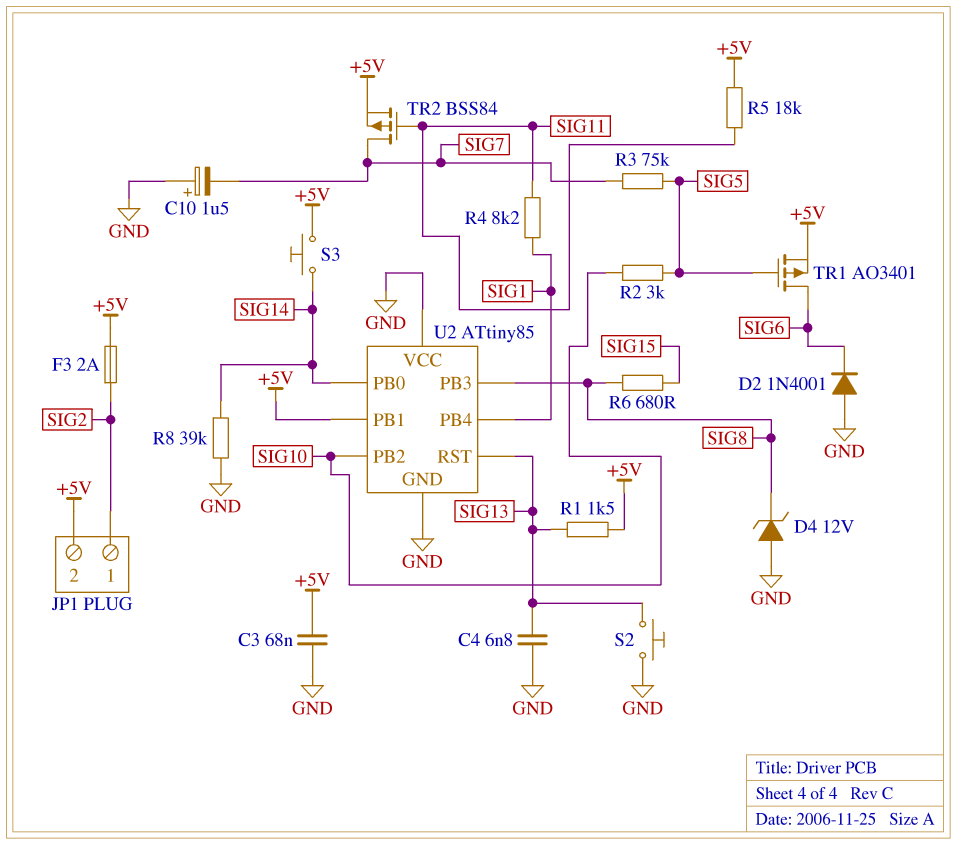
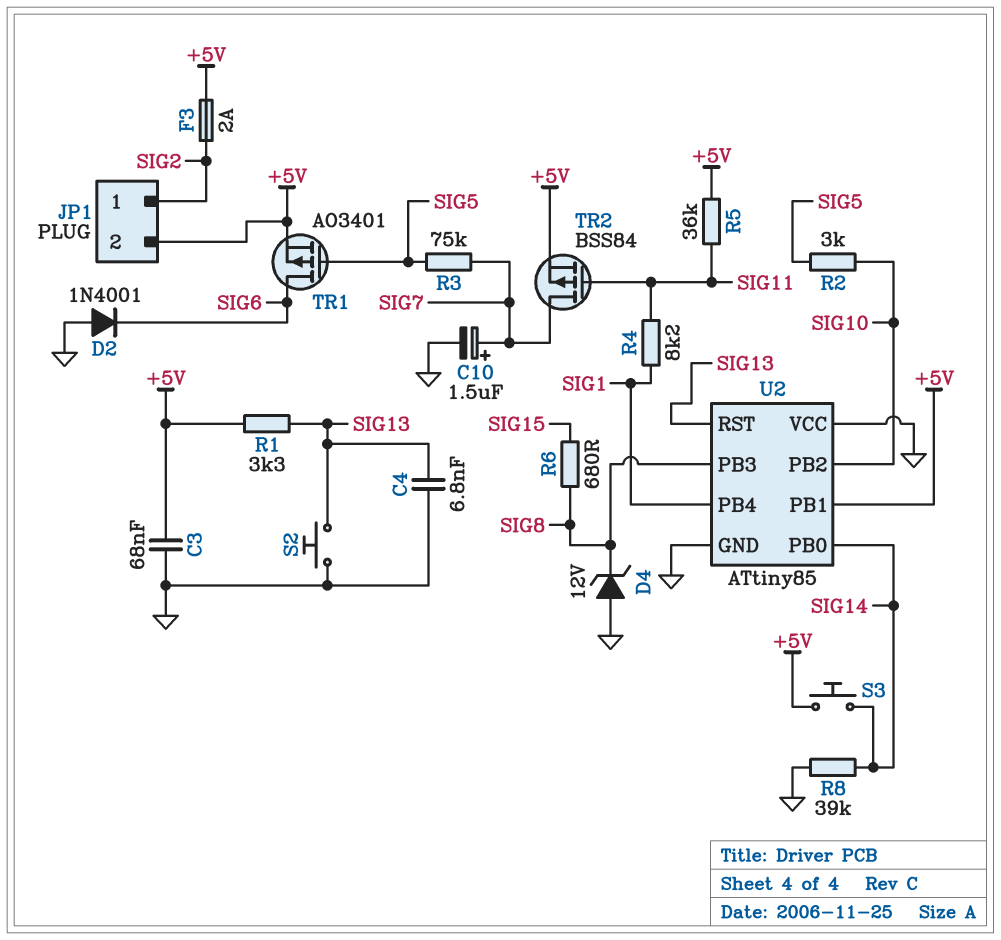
C10: 1.5uF (plus GND, minus SIG7) -> 1.5uF (plus SIG7, minus GND)
R1: 1.5k (+5V, SIG13) -> 3.3k (+5V, SIG13)
R5: 18k (+5V, SIG11) -> 36k (+5V, SIG11)

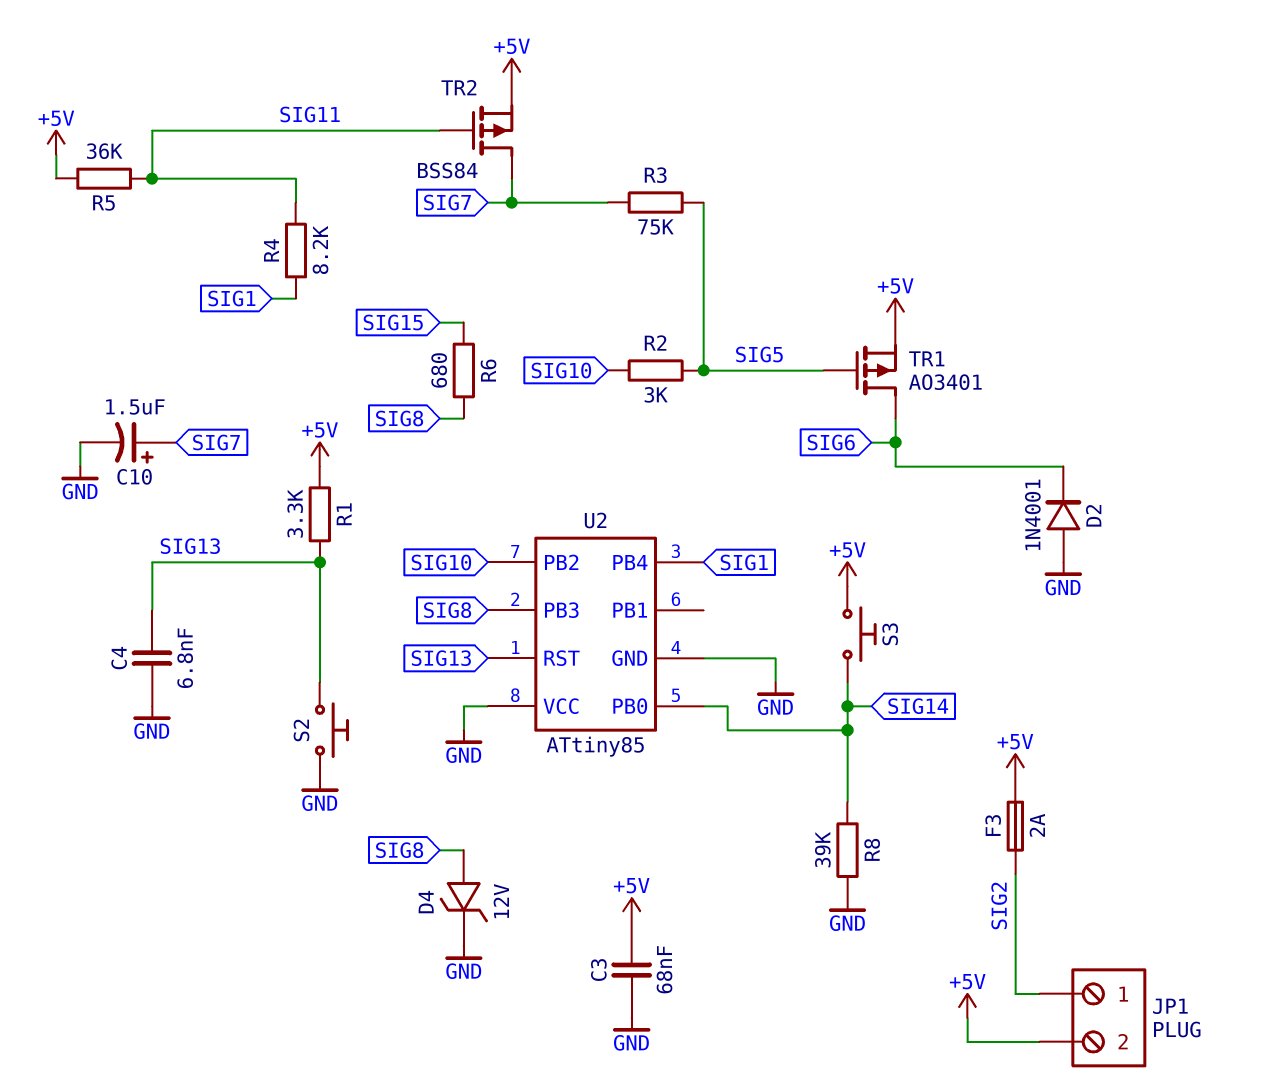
D4: zener 12V (A GND, K SIG8) -> zener 12V (A SIG8, K GND)
U2 pin PB1: +5V -> none

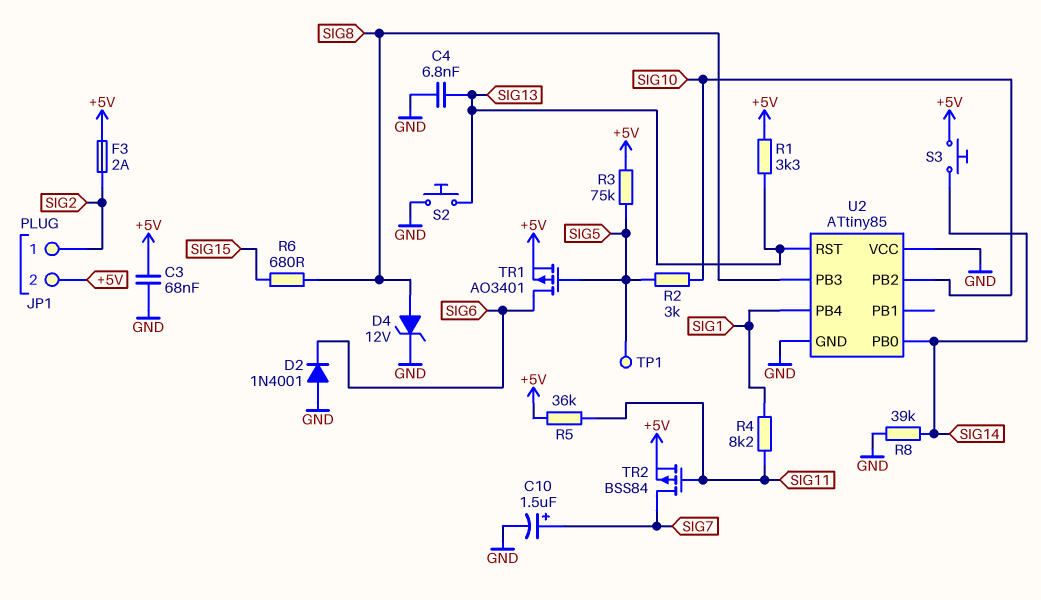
R3: 75k (SIG5, SIG7) -> 75k (+5V, SIG5)
TP1: none -> test point (SIG5)

